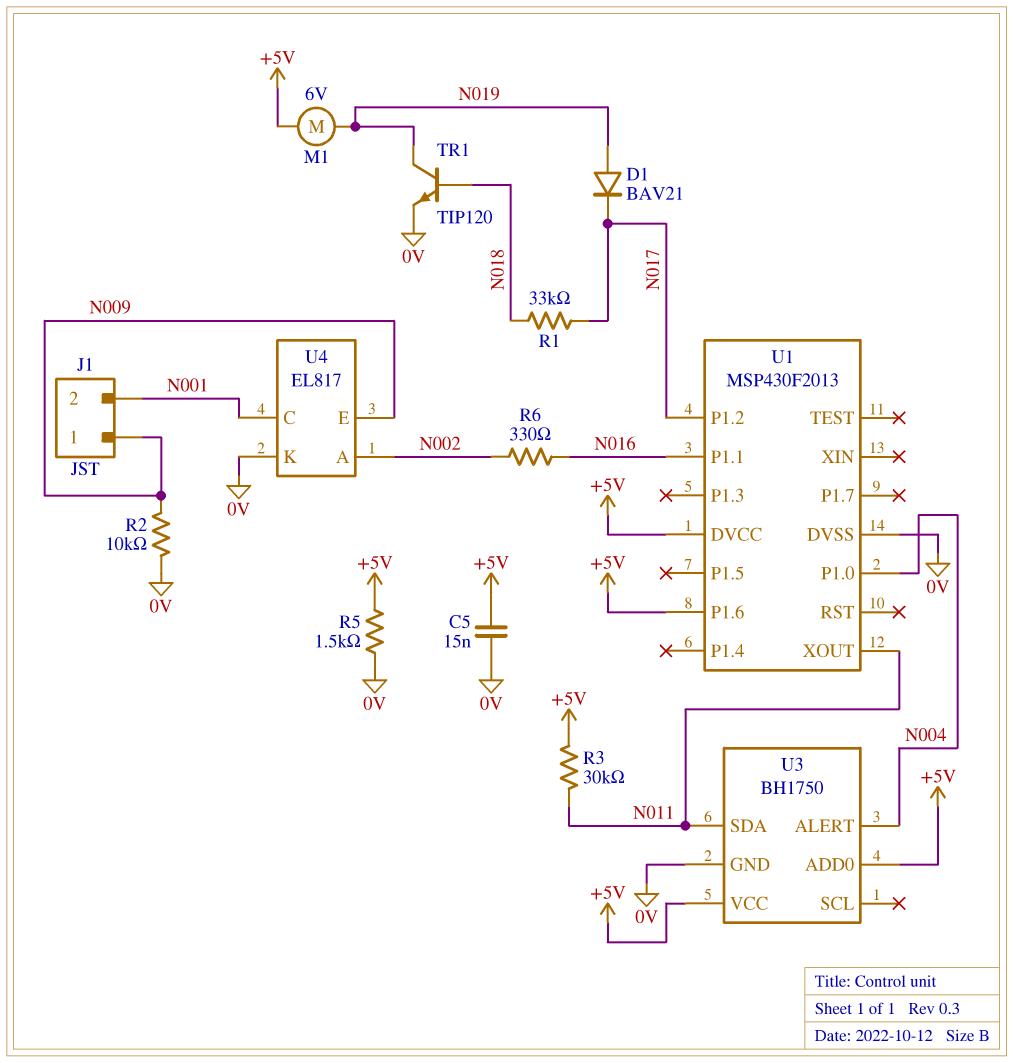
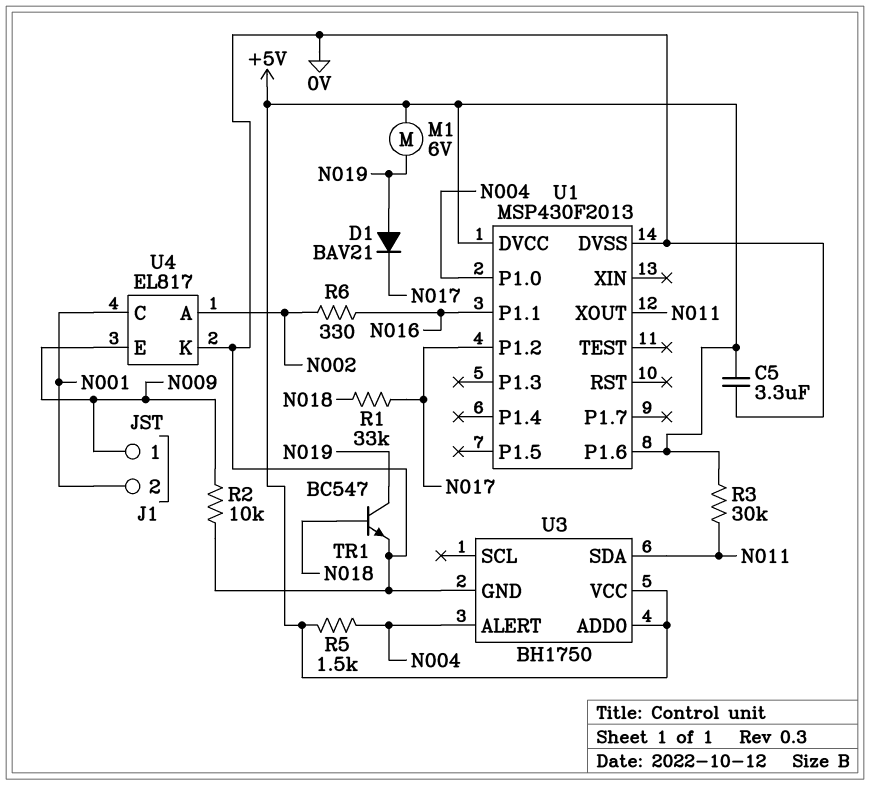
C5: 15nF (+5V, 0V) -> 3.3uF (+5V, 0V)
R5: 1.5k (+5V, 0V) -> 1.5k (+5V, N004)
TR1: NPN TIP120 (B N018, C N019, E 0V) -> NPN BC547 (B N018, C N019, E 0V)

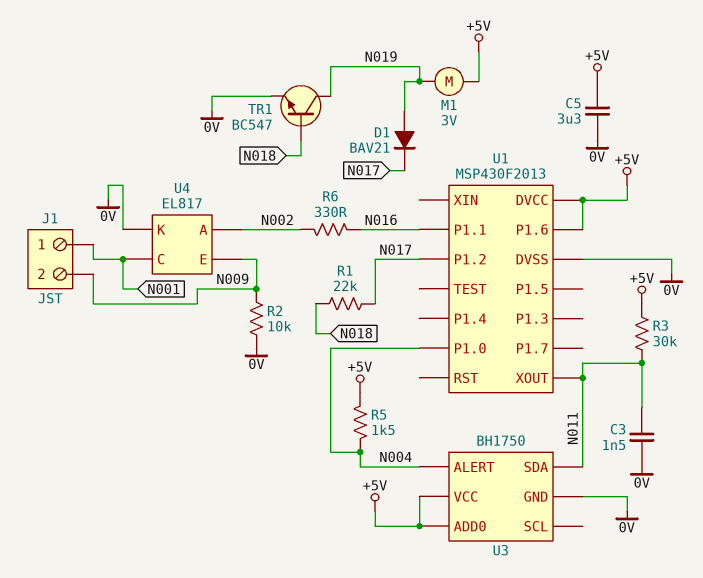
C3: none -> 1.5nF (0V, N011)
J1 pin 1: N009 -> N001
J1 pin 2: N001 -> N009
M1: motor 6V (+5V, N019) -> motor 3V (+5V, N019)
R1: 33k (N017, N018) -> 22k (N017, N018)

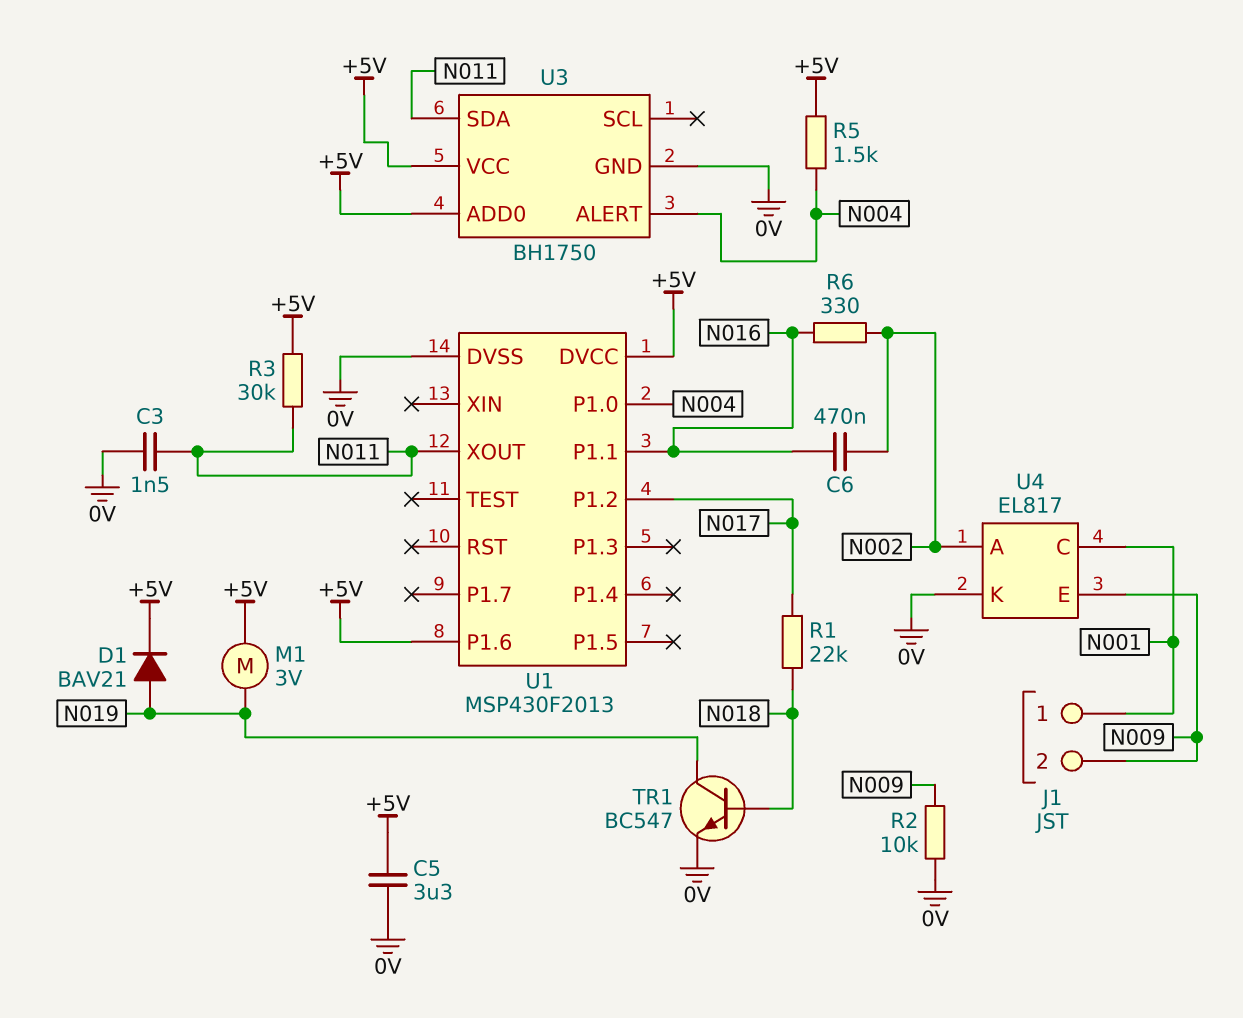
C6: none -> 470nF (N002, N016)
D1: diode BAV21 (A N019, K N017) -> diode BAV21 (A N019, K +5V)

